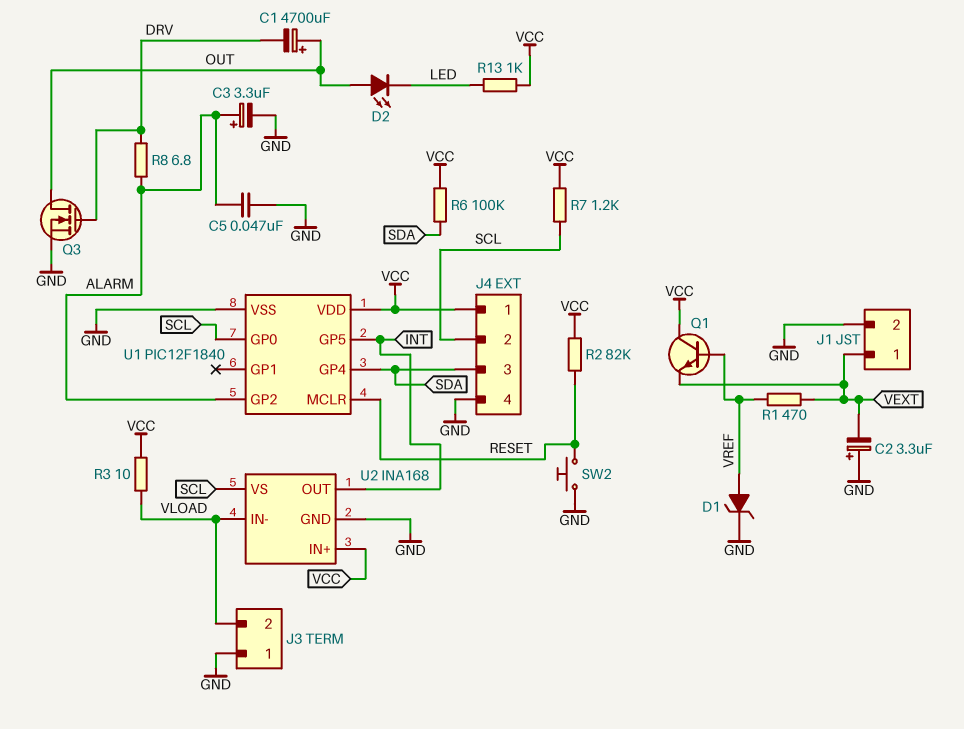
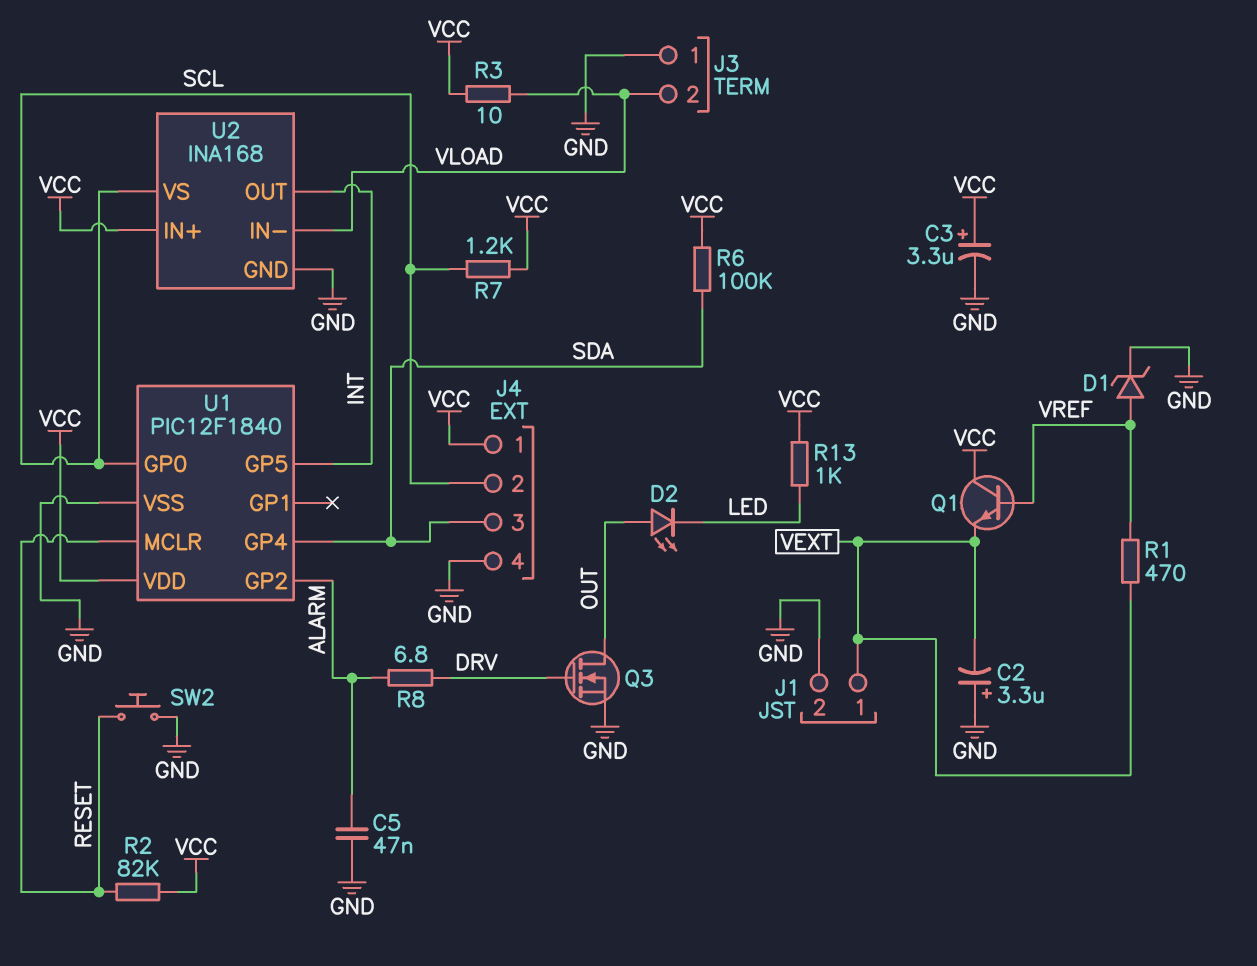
C1: 4700uF (plus OUT, minus DRV) -> none
C3: 3.3uF (plus ALARM, minus GND) -> 3.3uF (plus VCC, minus GND)

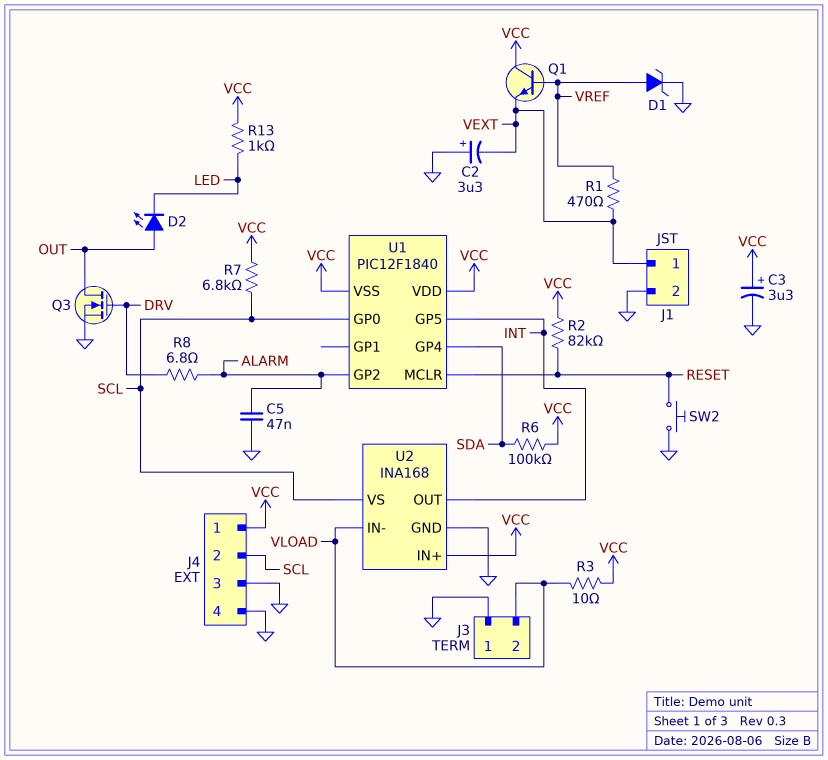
J4 pin 3: SDA -> GND
R7: 1.2k (SCL, VCC) -> 6.8k (SCL, VCC)
U1 pin VSS: GND -> VCC

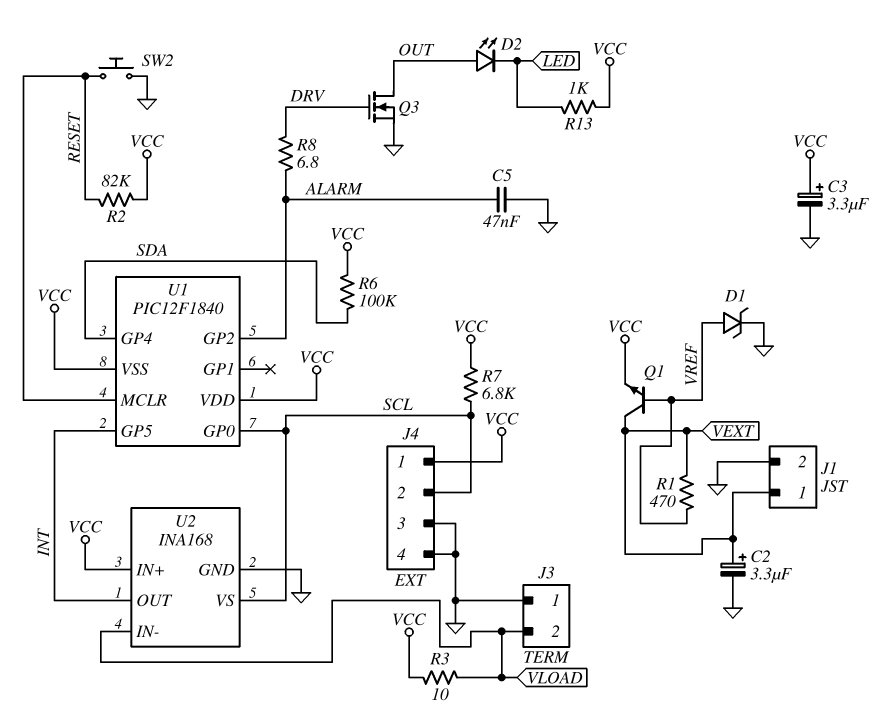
C2: 3.3uF (plus GND, minus VEXT) -> 3.3uF (plus VEXT, minus GND)
Q1: NPN (B VREF, C VCC, E VEXT) -> NPN (B VREF, C VEXT, E VCC)

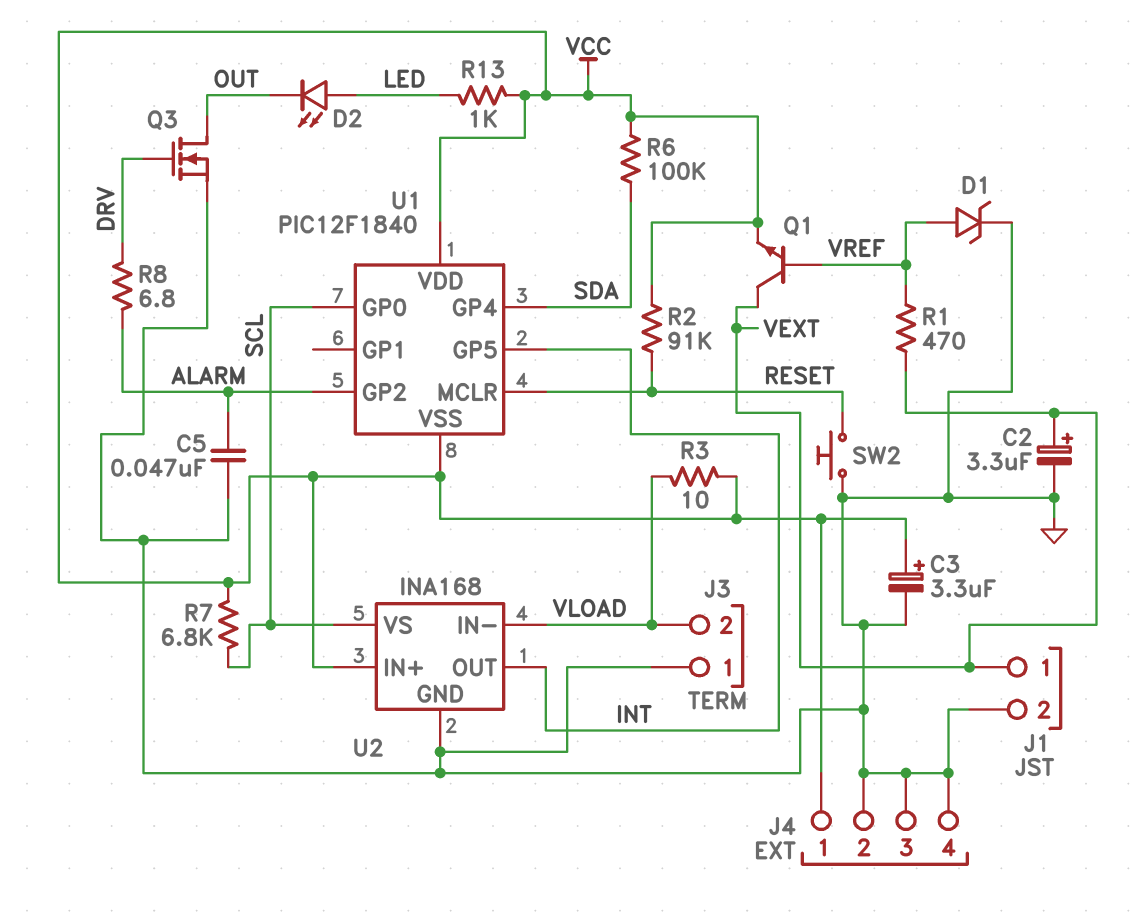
D2: LED (A OUT, K LED) -> LED (A LED, K OUT)
J4 pin 2: SCL -> GND
R2: 82k (RESET, VCC) -> 91k (RESET, VCC)

